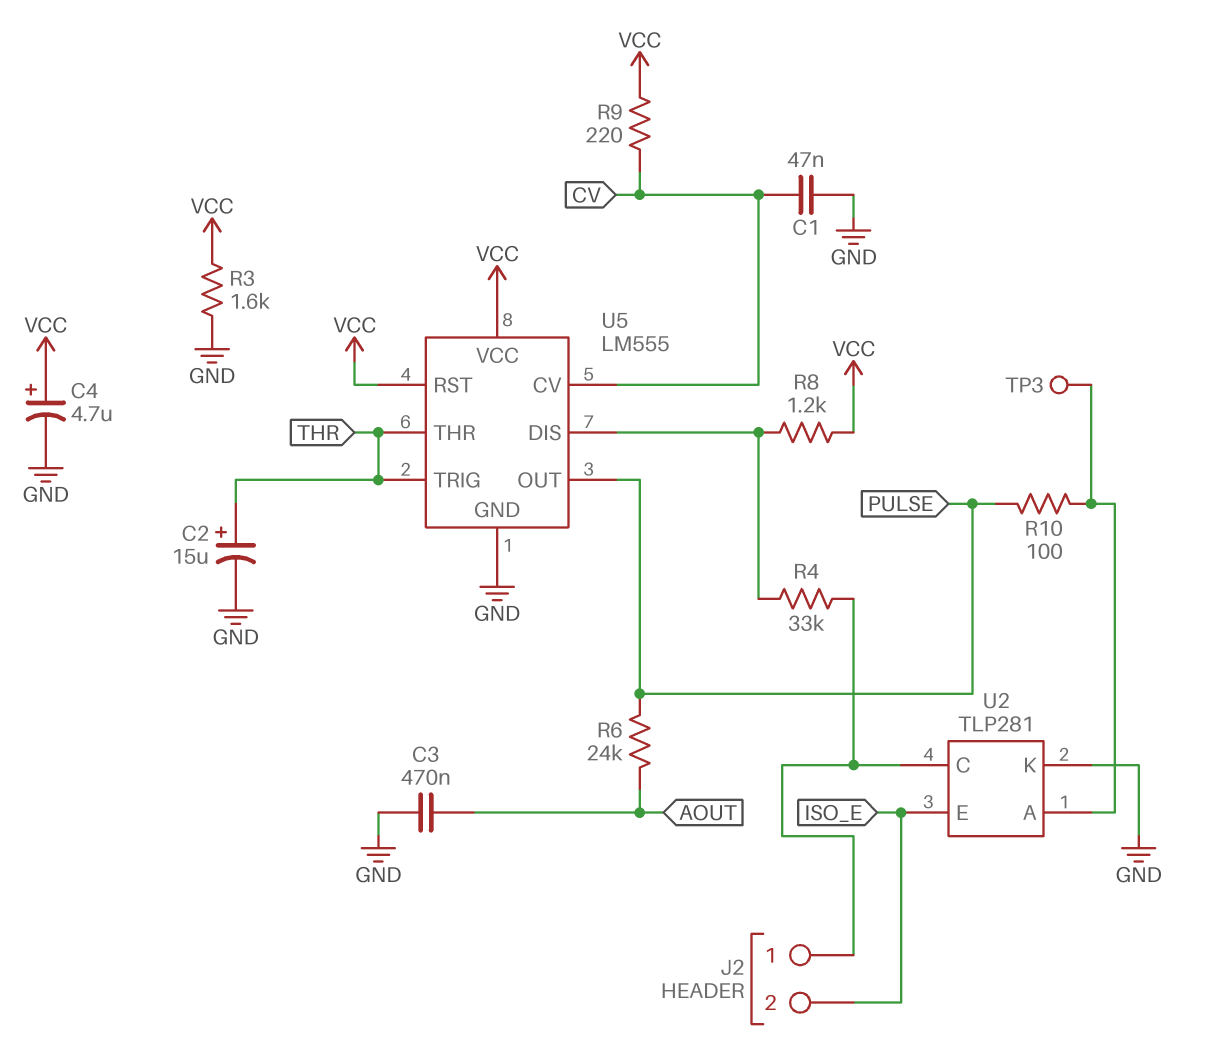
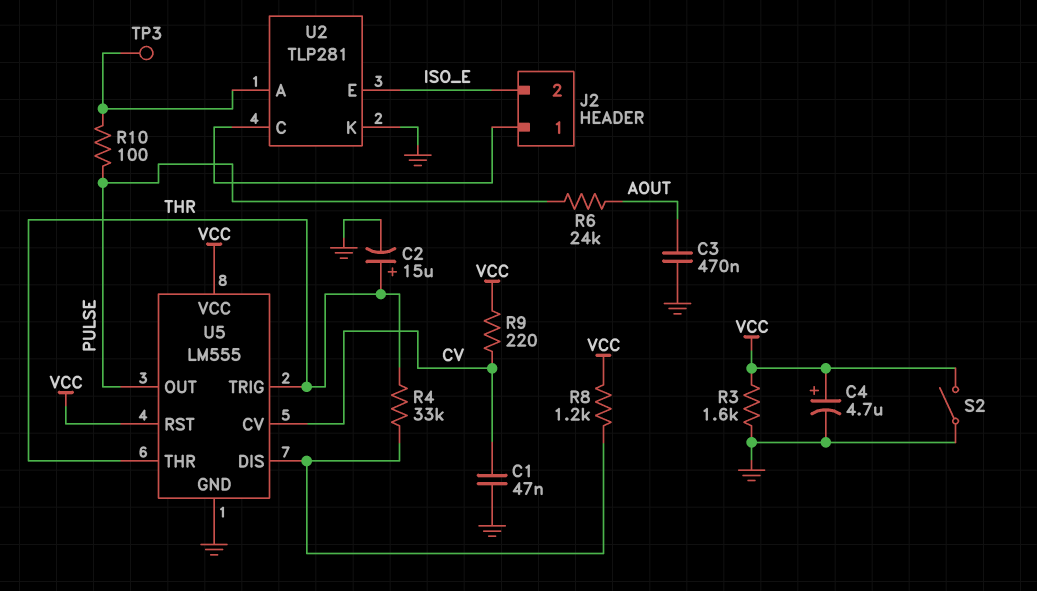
R4: 33k (J2/1, U5/DIS) -> 33k (THR, U5/DIS)
S2: none -> switch (GND, VCC)

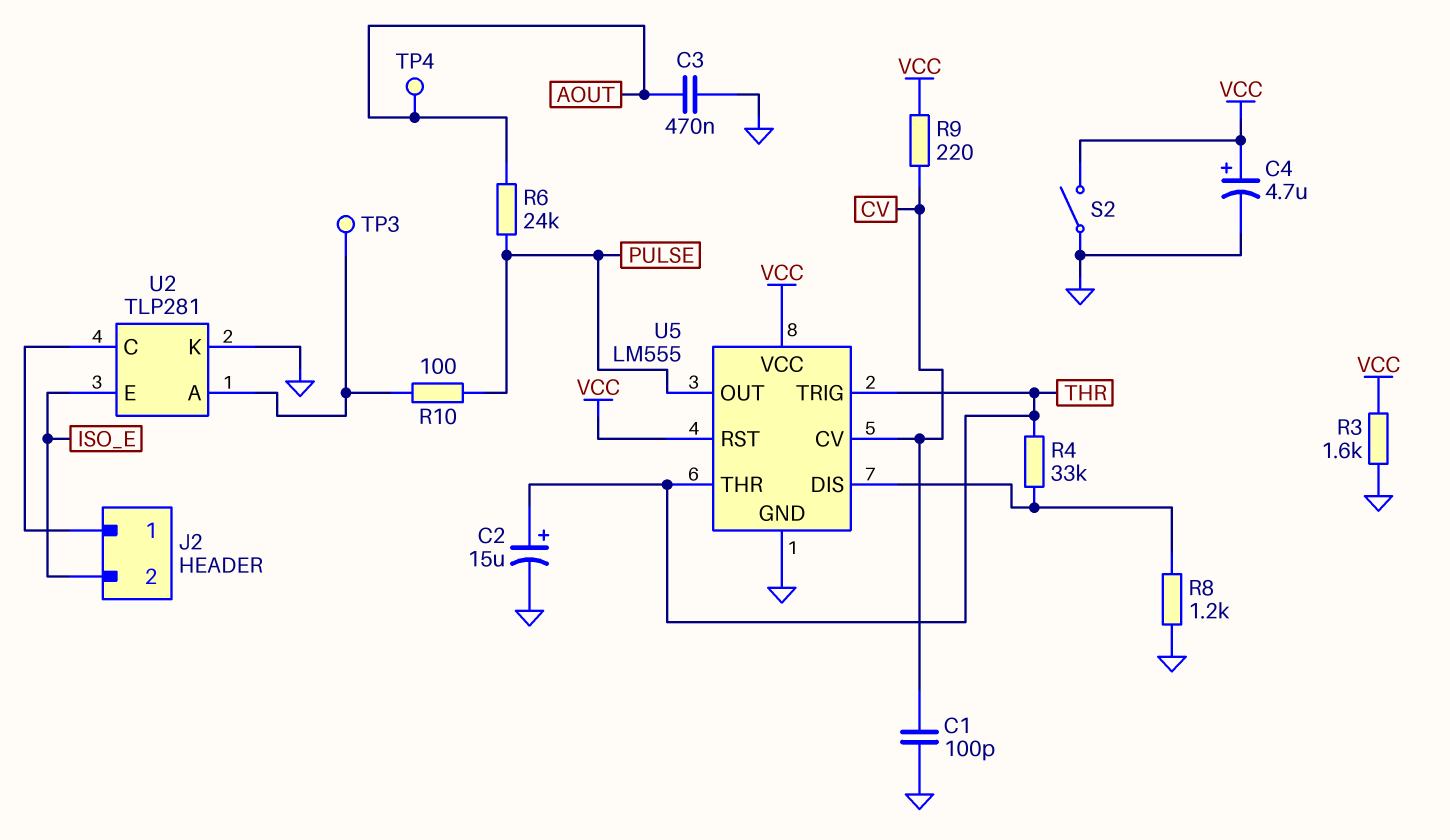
C1: 47nF (CV, GND) -> 100pF (CV, GND)
R8: 1.2k (U5/DIS, VCC) -> 1.2k (GND, U5/DIS)
TP4: none -> test point (AOUT)

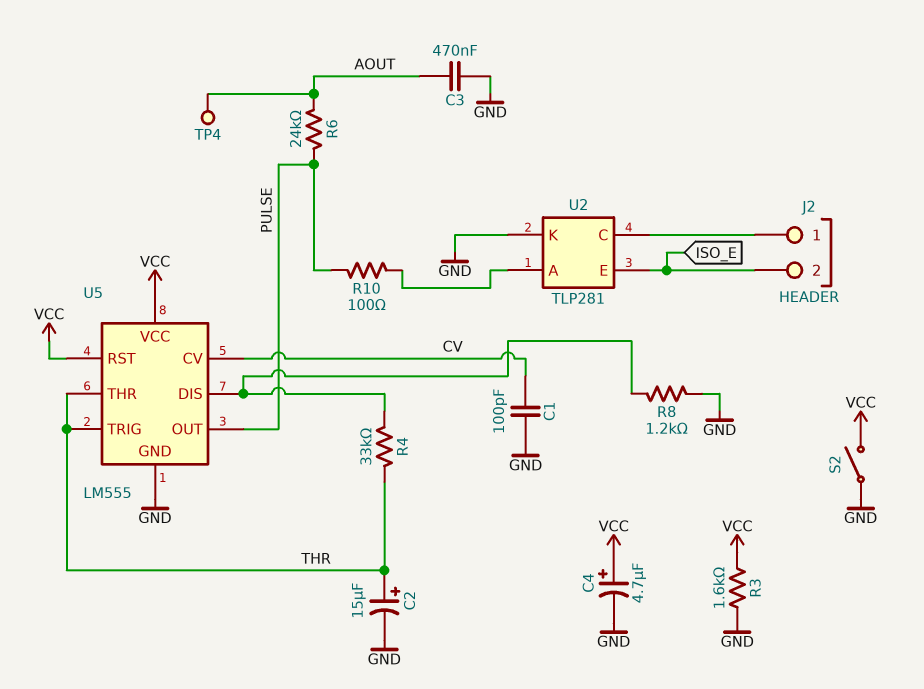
R9: 220 (CV, VCC) -> none
TP3: test point (U2/A) -> none

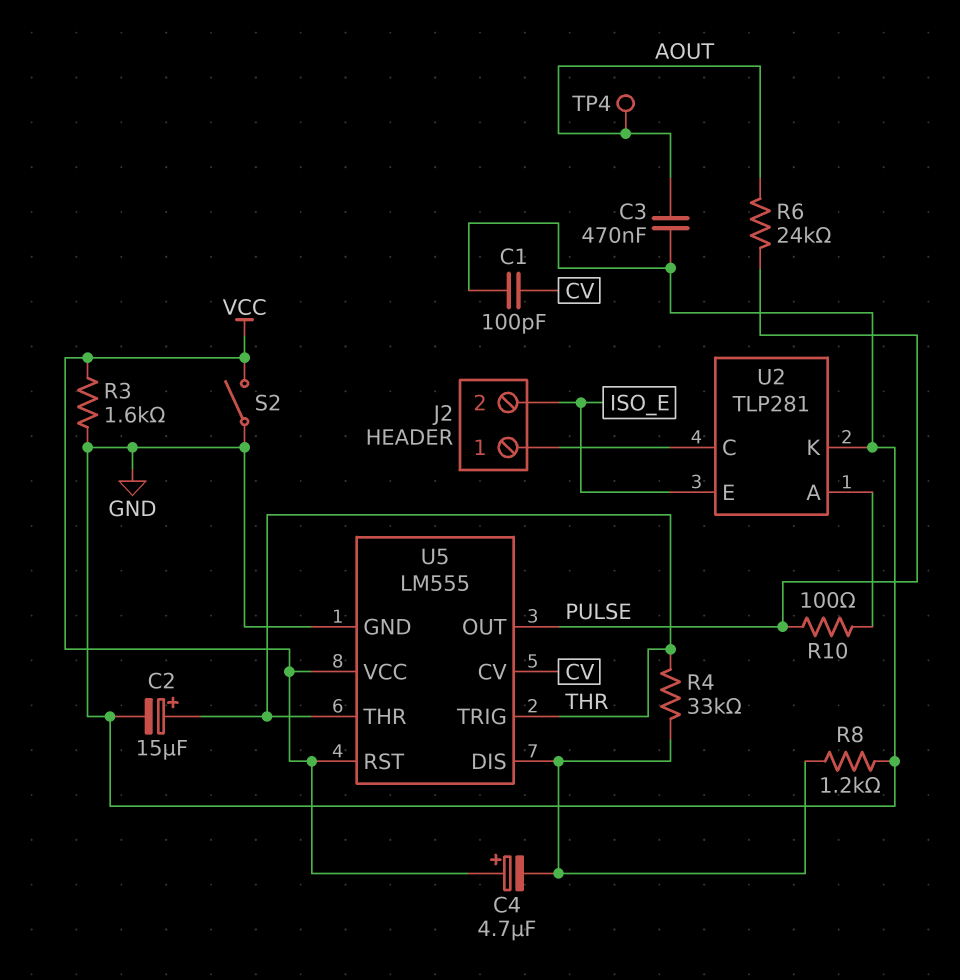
C4: 4.7uF (plus VCC, minus GND) -> 4.7uF (plus VCC, minus U5/DIS)

